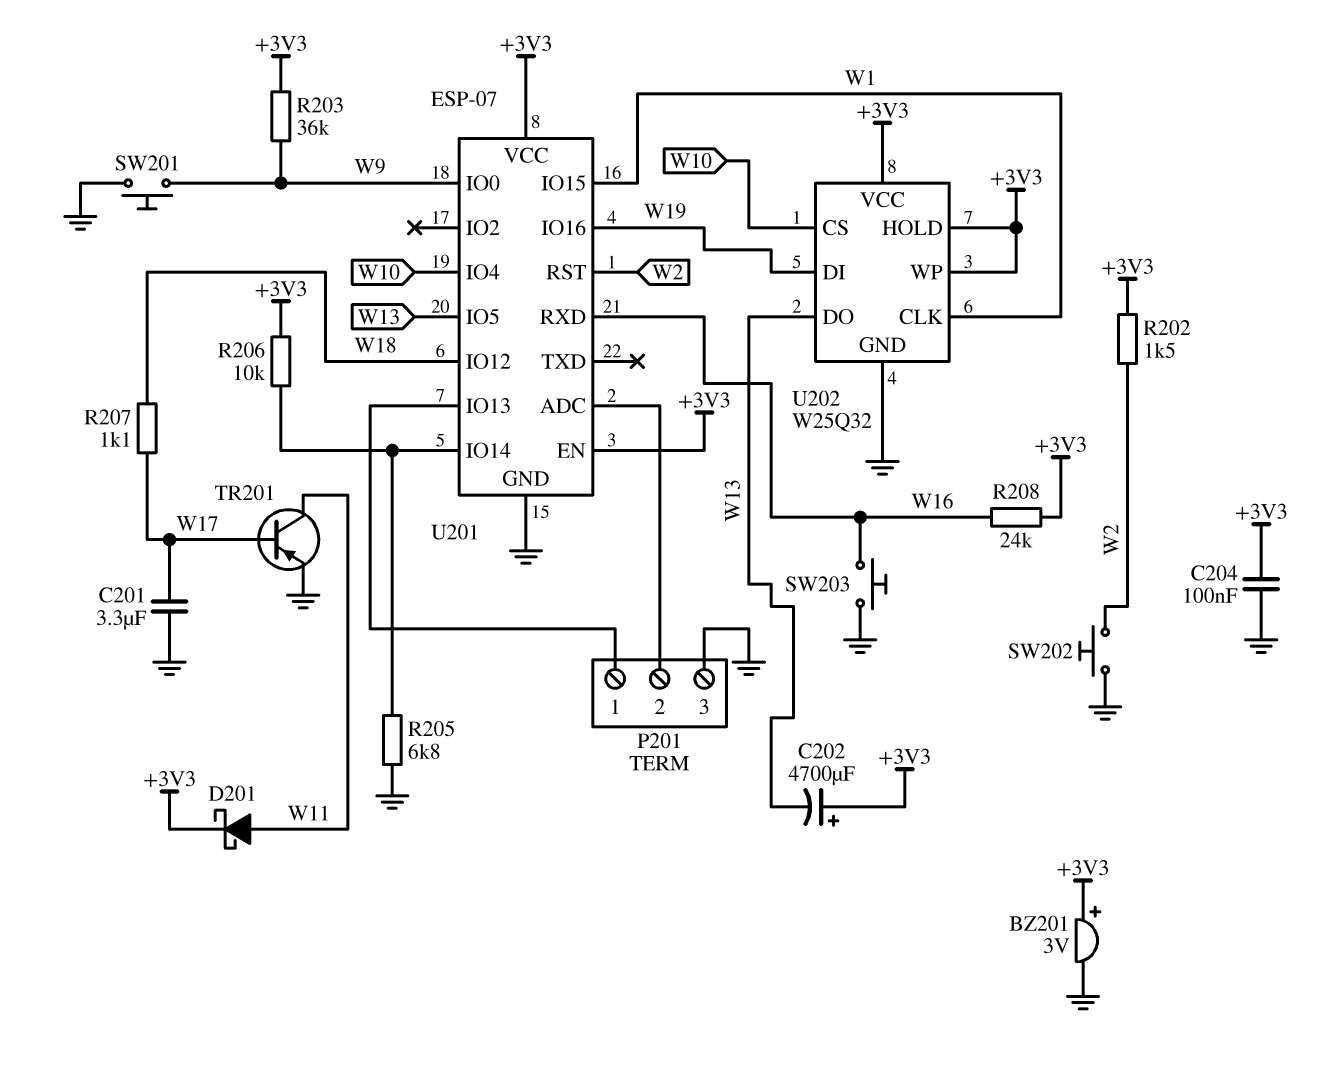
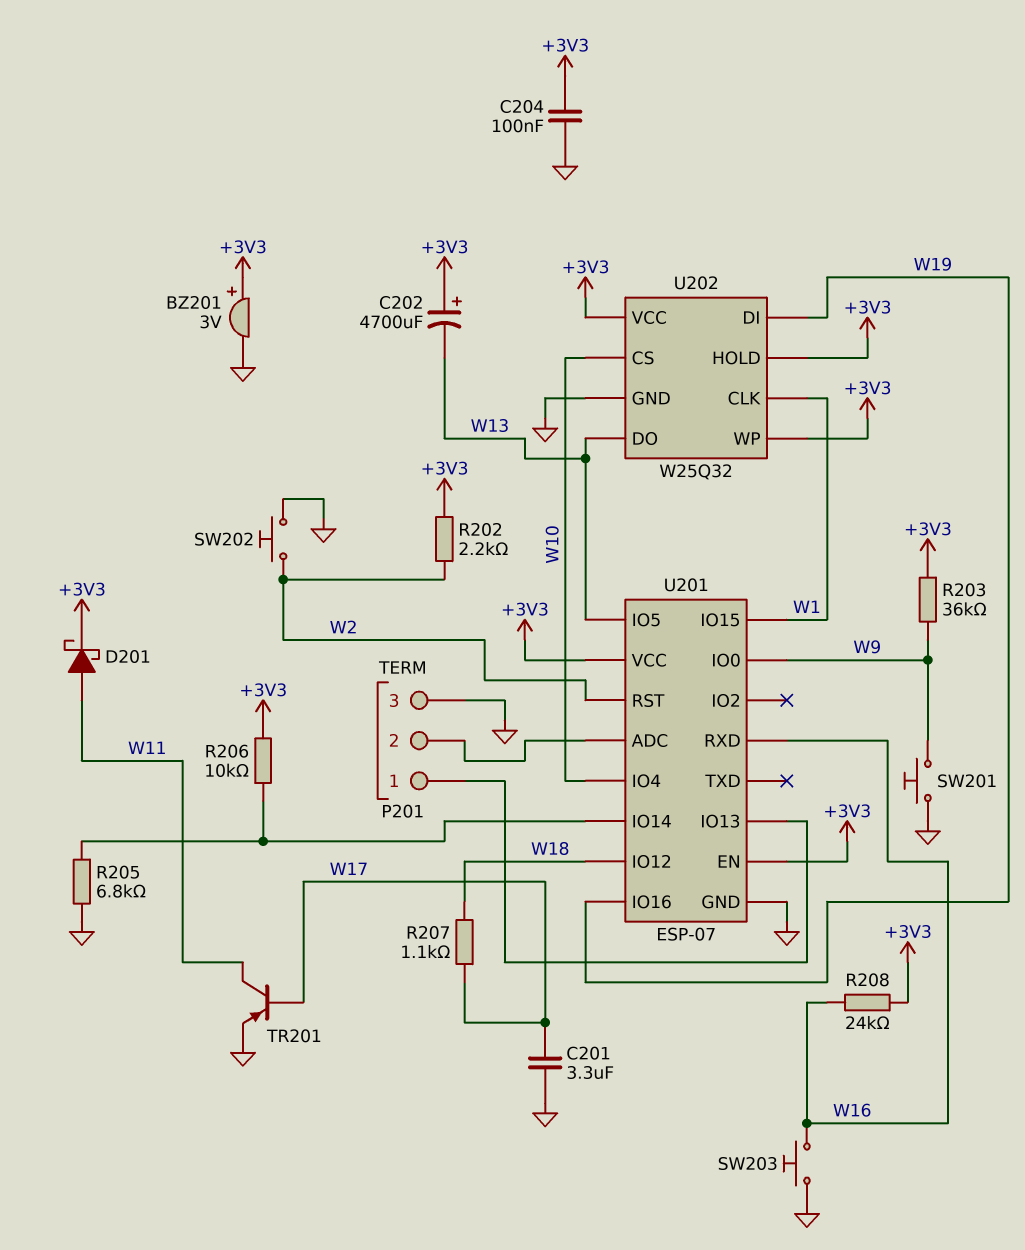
R202: 1.5k (+3V3, W2) -> 2.2k (+3V3, W2)

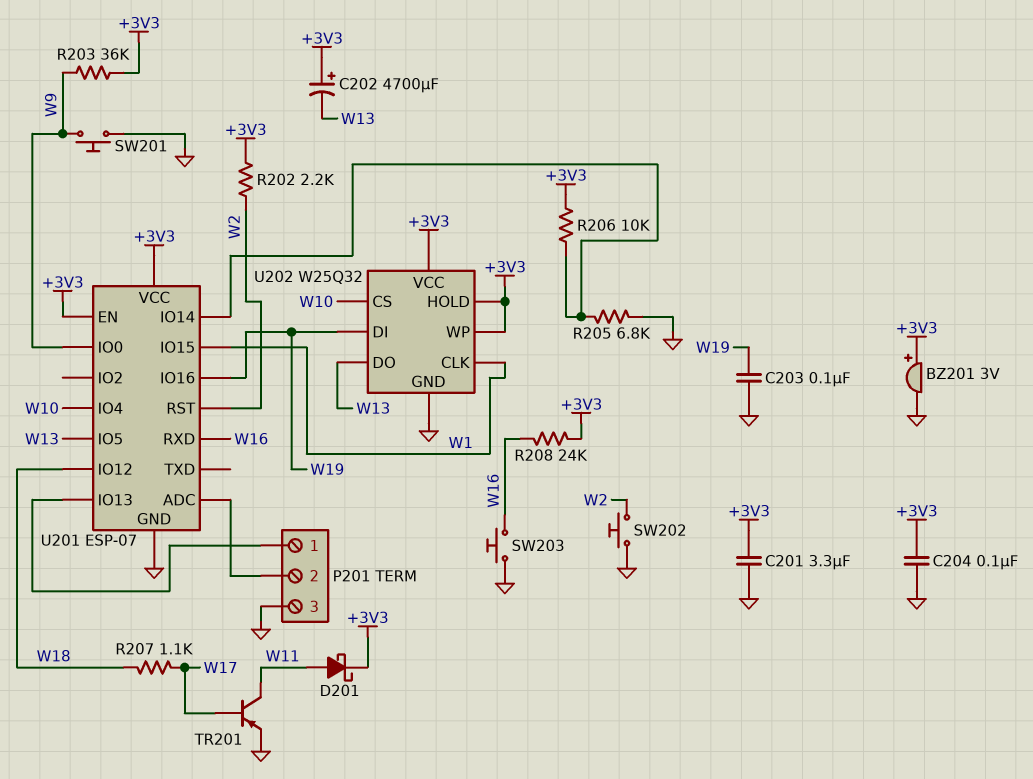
C201: 3.3uF (GND, W17) -> 3.3uF (+3V3, GND)
C203: none -> 100nF (GND, W19)

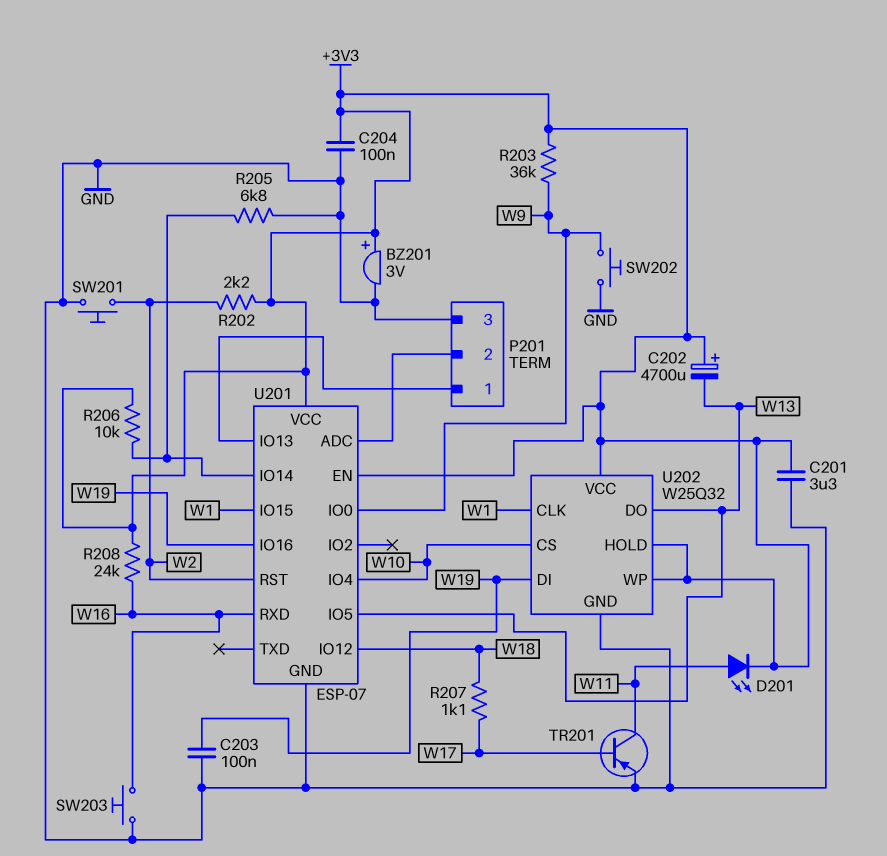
D201: schottky (A W11, K +3V3) -> LED (A W11, K +3V3)
SW201: button (GND, W9) -> button (GND, W2)
SW202: button (GND, W2) -> button (GND, W9)

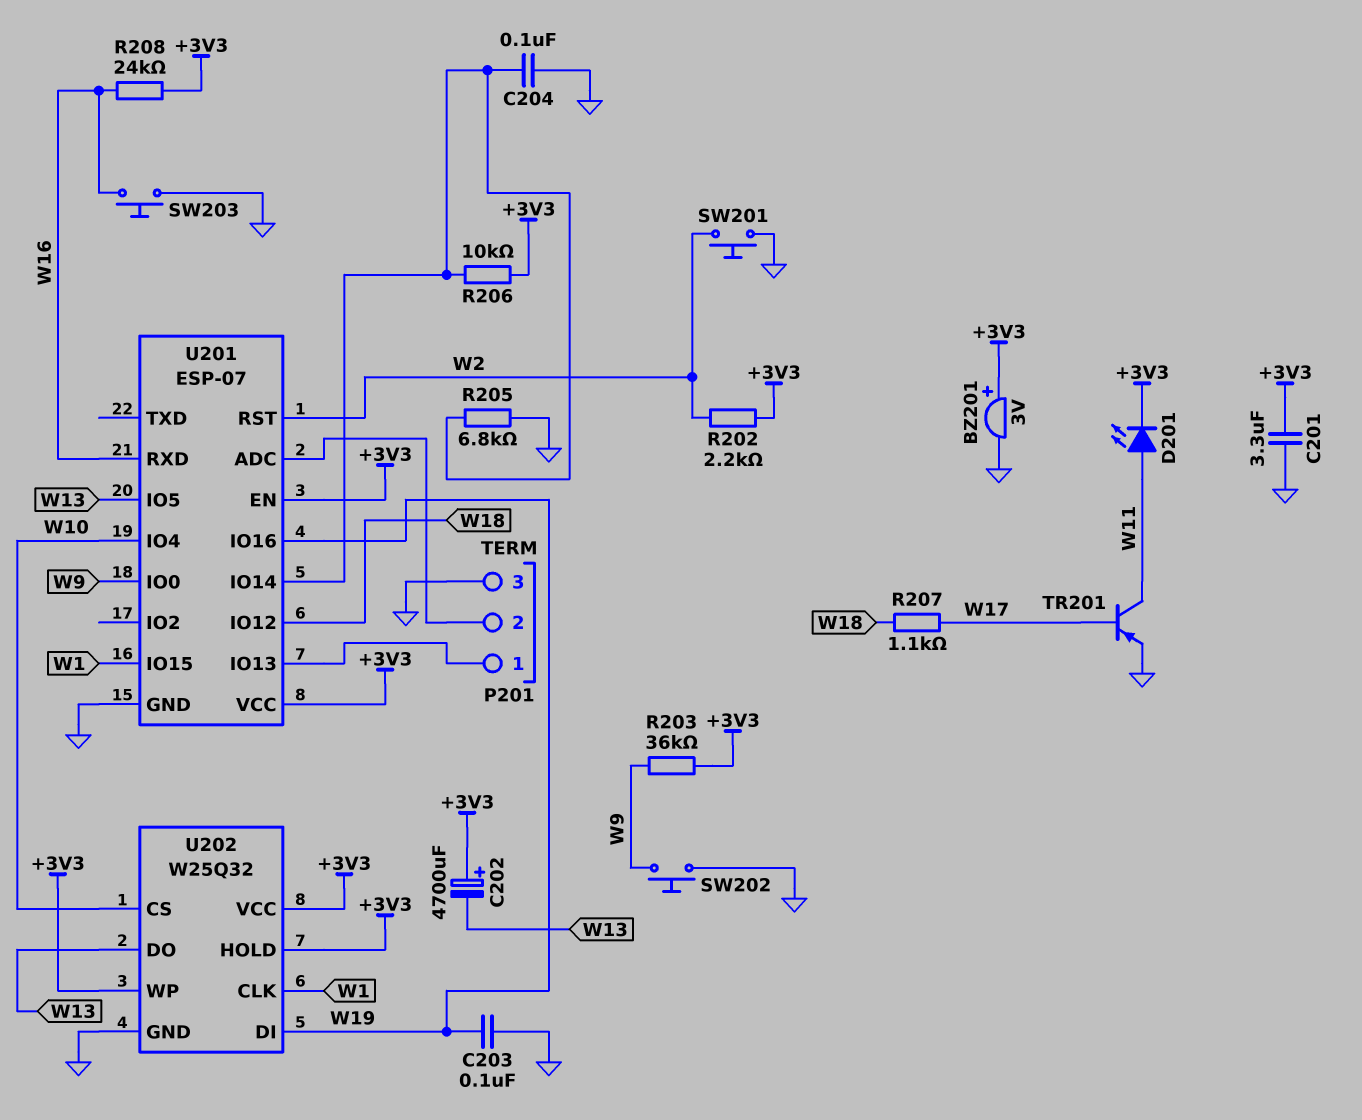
C204: 100nF (+3V3, GND) -> 100nF (GND, U201/IO14)

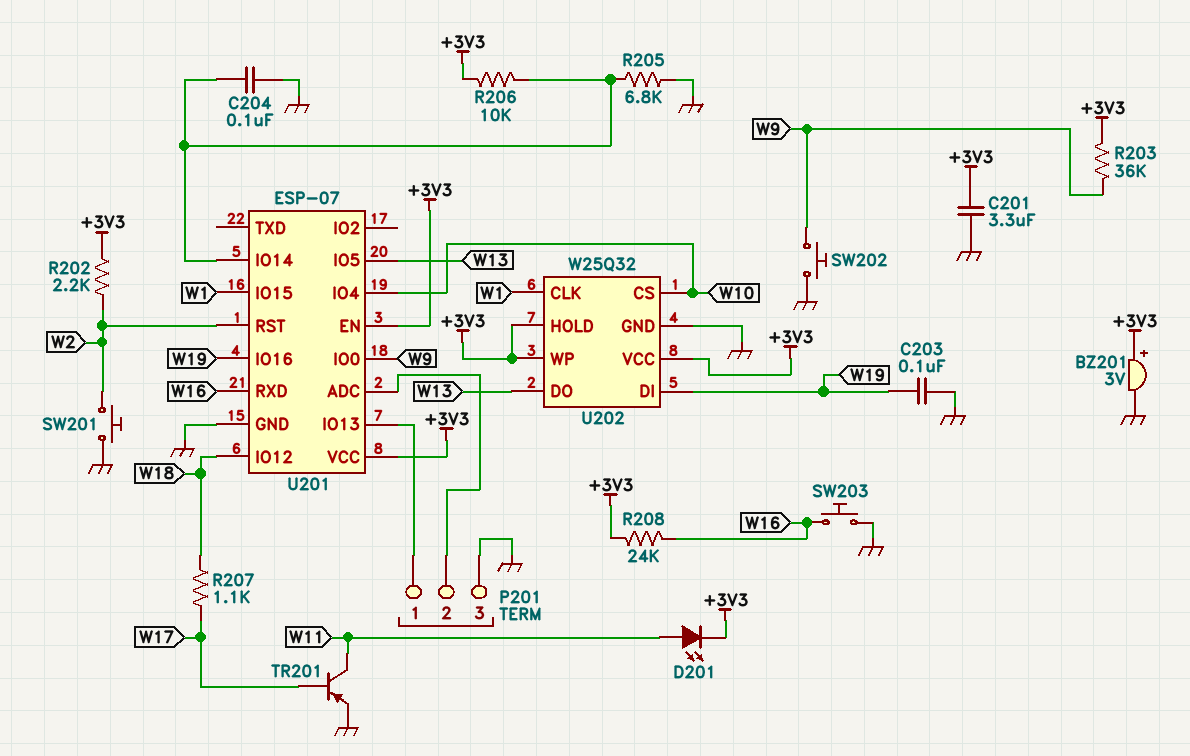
C202: 4700uF (plus +3V3, minus W13) -> none

